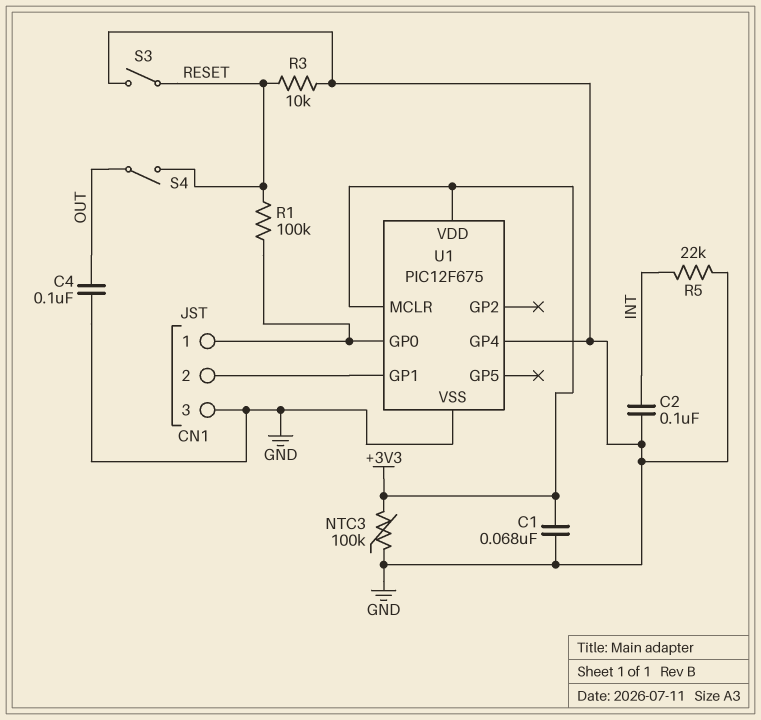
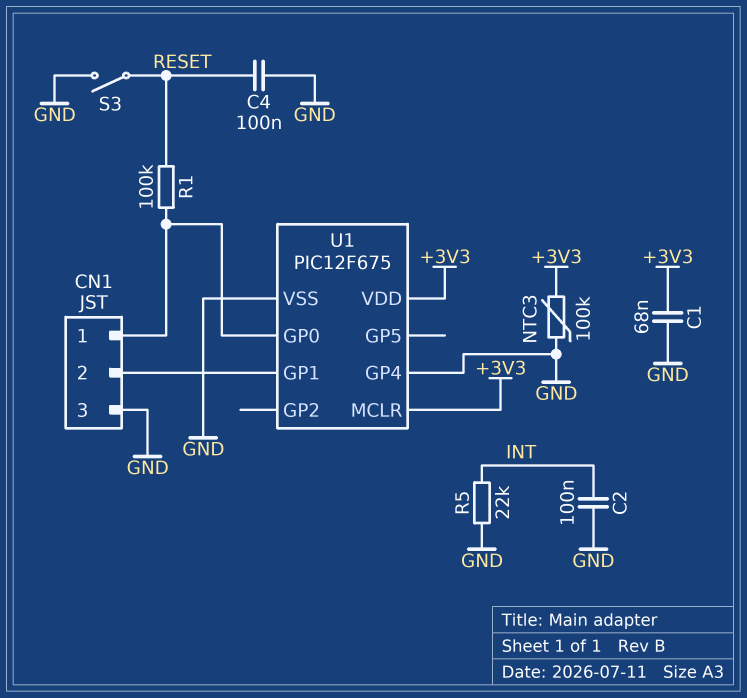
C4: 100nF (GND, OUT) -> 100nF (GND, RESET)
R3: 10k (GND, RESET) -> none
S4: switch (OUT, RESET) -> none

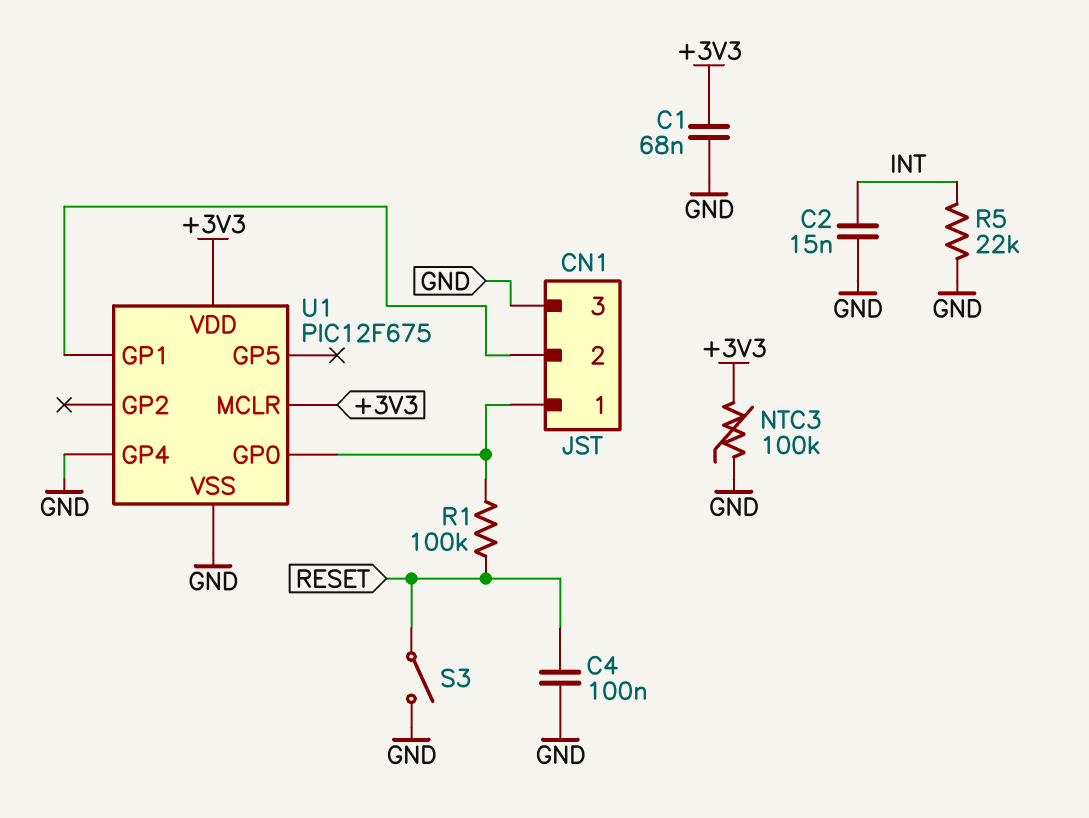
C2: 100nF (GND, INT) -> 15nF (GND, INT)

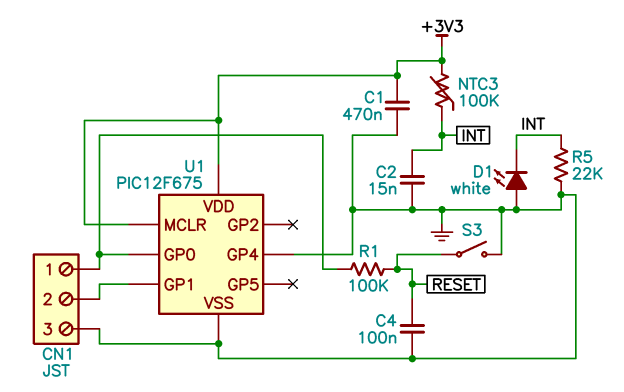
C1: 68nF (+3V3, GND) -> 470nF (+3V3, GND)
D1: none -> LED white (A GND, K INT)
NTC3: 100k (+3V3, GND) -> 100k (+3V3, INT)

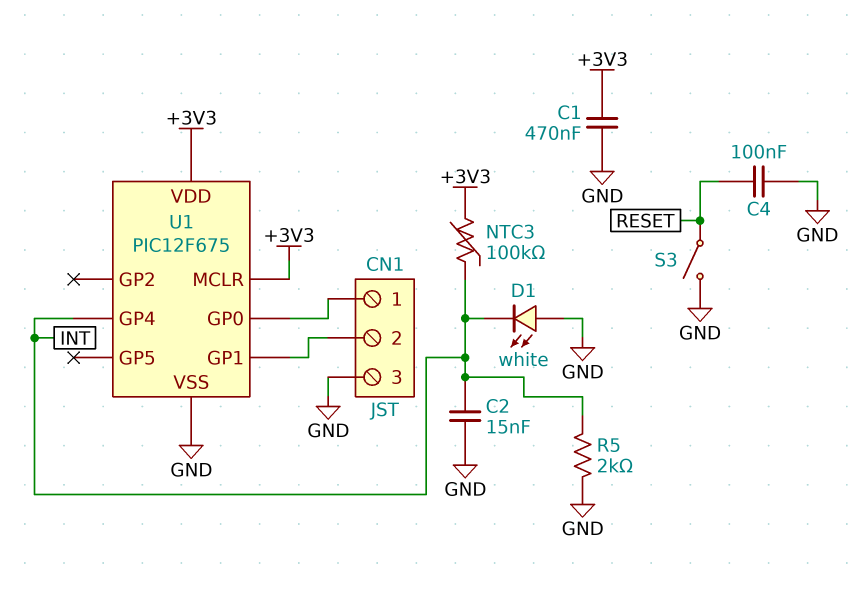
R1: 100k (CN1/1, RESET) -> none
R5: 22k (GND, INT) -> 2k (GND, INT)
U1 pin GP4: GND -> INT

